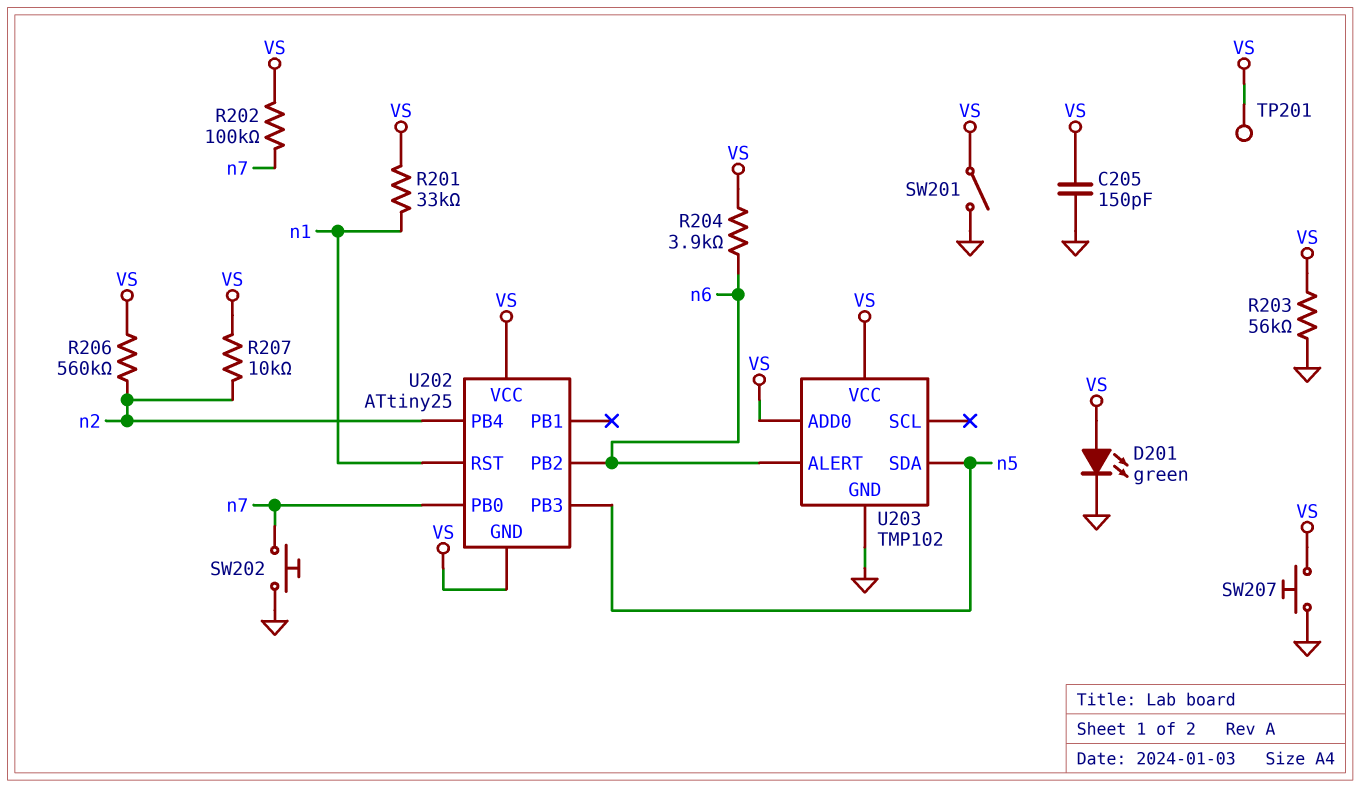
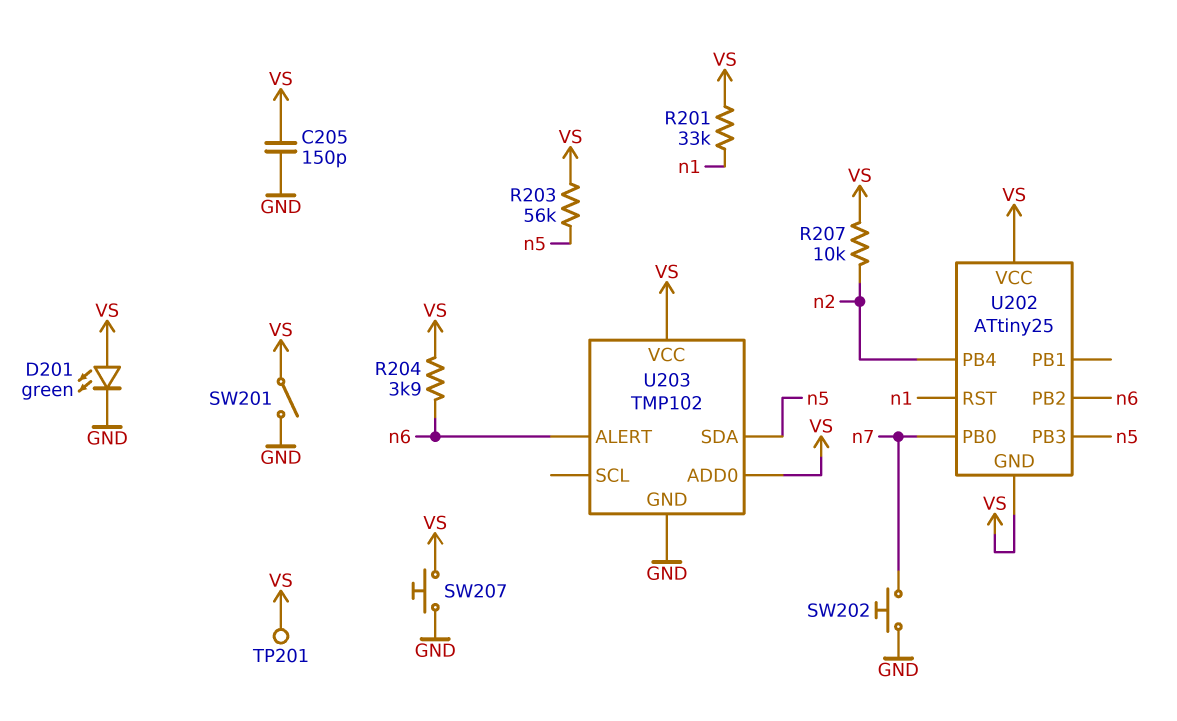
R202: 100k (VS, n7) -> none
R203: 56k (GND, VS) -> 56k (VS, n5)
R206: 560k (VS, n2) -> none

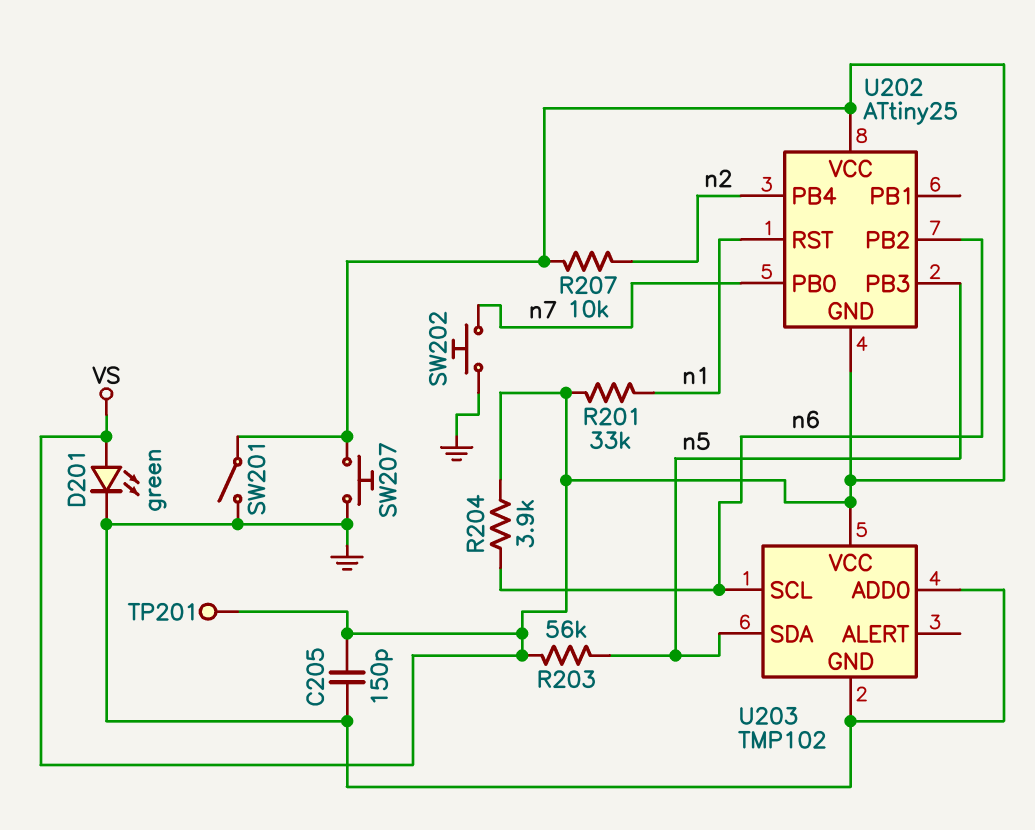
U203 pin ADD0: VS -> GND
U203 pin ALERT: n6 -> none
U203 pin SCL: none -> n6

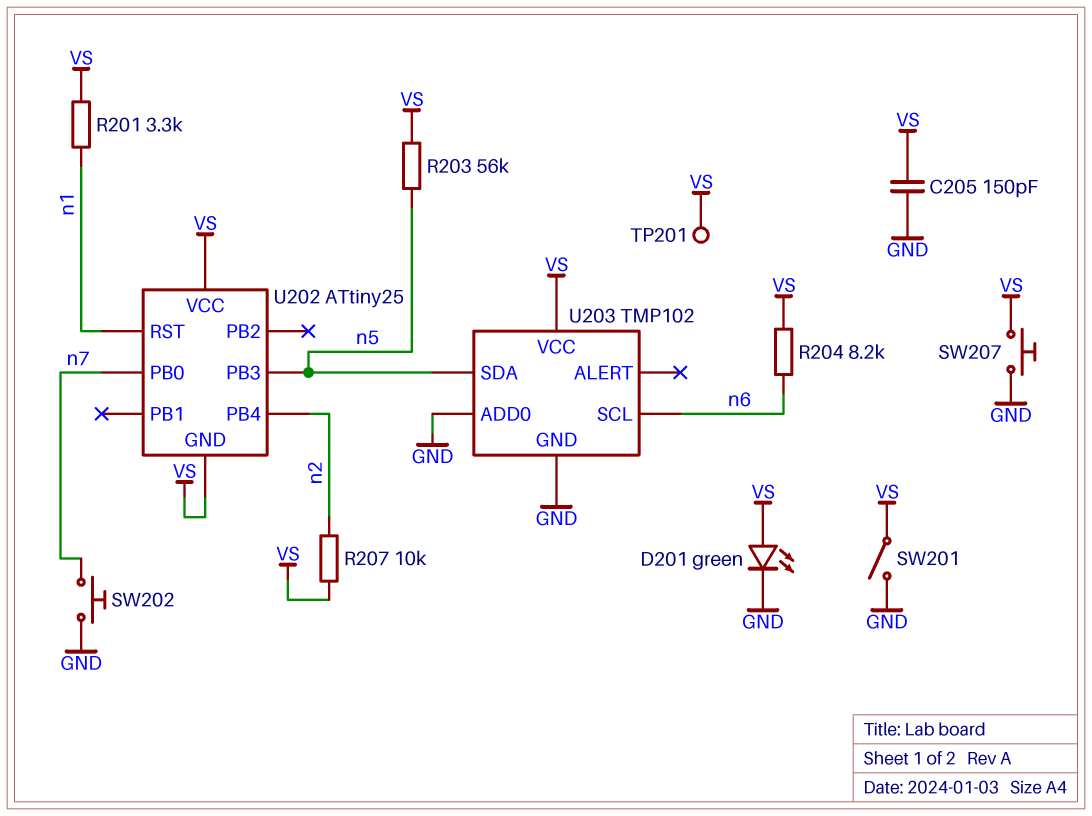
R201: 33k (VS, n1) -> 3.3k (VS, n1)
R204: 3.9k (VS, n6) -> 8.2k (VS, n6)
U202 pin PB2: n6 -> none

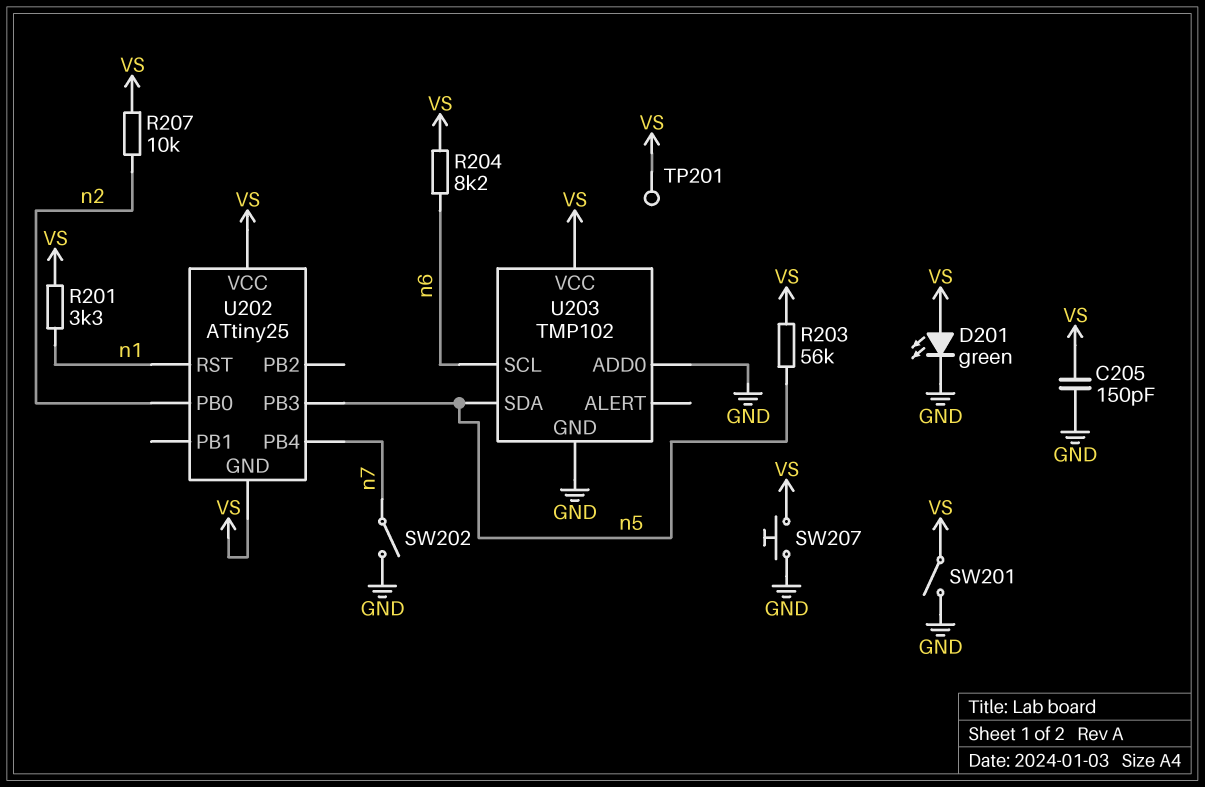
SW202: button (GND, n7) -> switch (GND, n7)
U202 pin PB0: n7 -> n2
U202 pin PB4: n2 -> n7

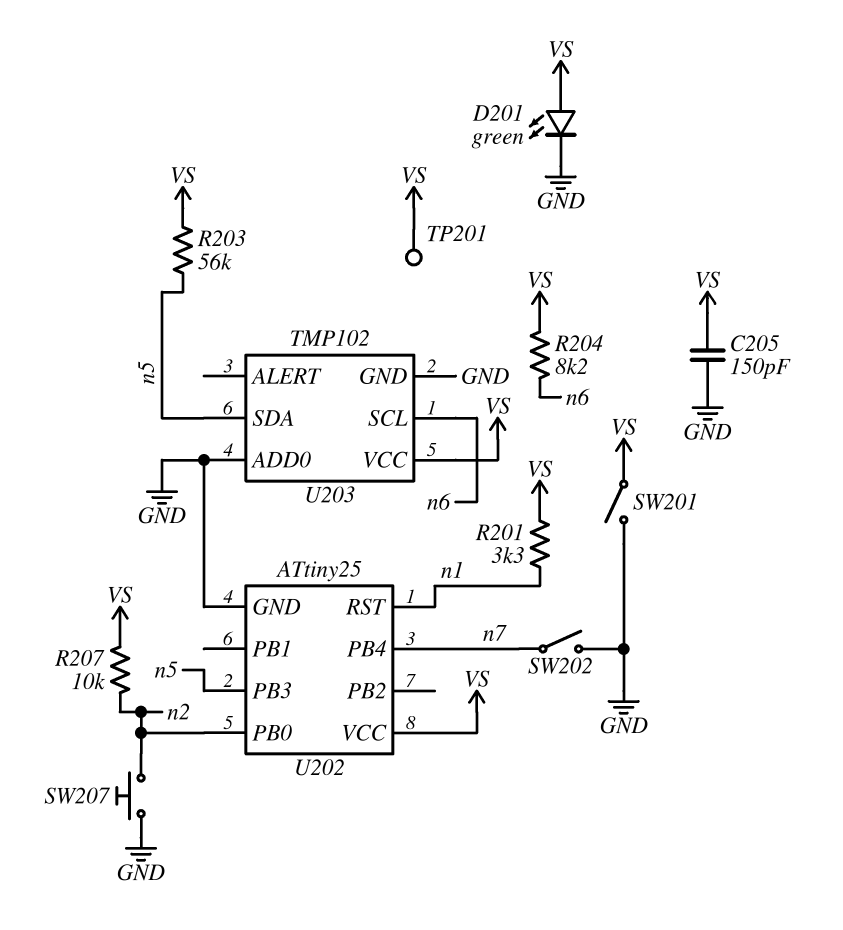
SW207: button (GND, VS) -> button (GND, n2)
U202 pin GND: VS -> GND

